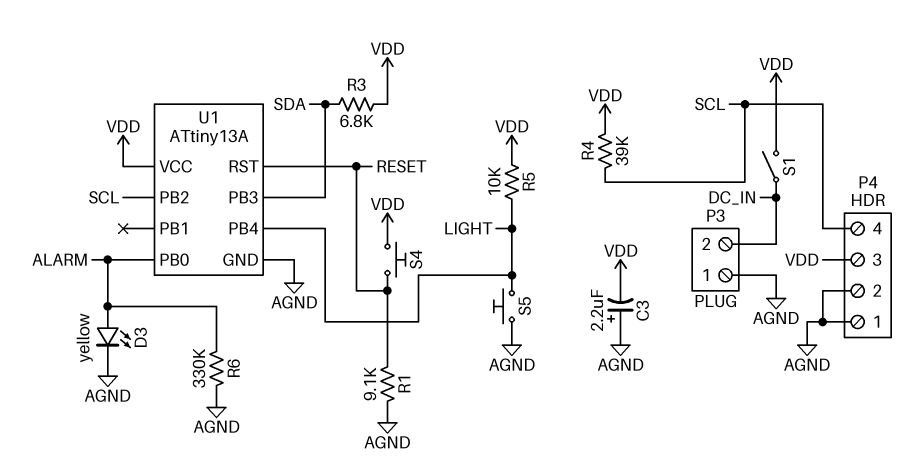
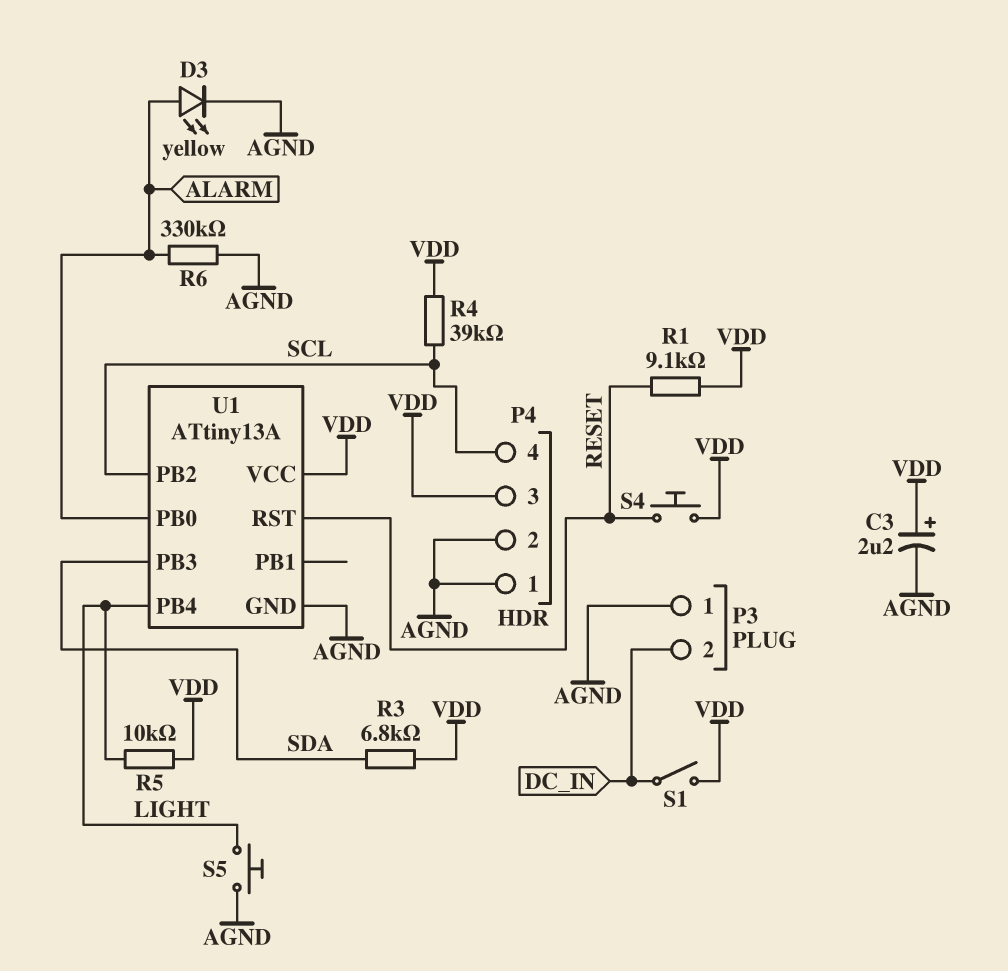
C3: 2.2uF (plus AGND, minus VDD) -> 2.2uF (plus VDD, minus AGND)
R1: 9.1k (AGND, RESET) -> 9.1k (RESET, VDD)

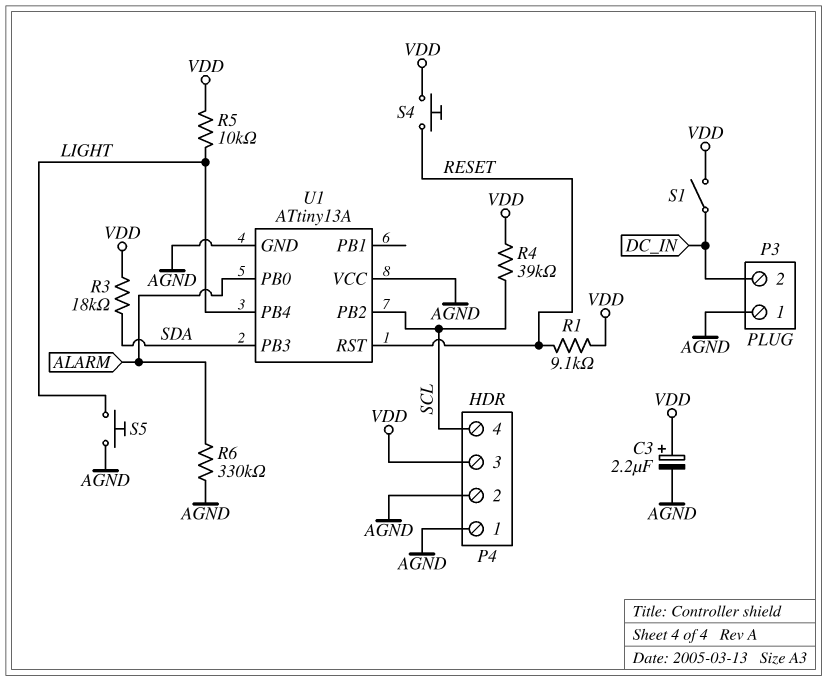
D3: LED yellow (A ALARM, K AGND) -> none
R3: 6.8k (SDA, VDD) -> 18k (SDA, VDD)
U1 pin VCC: VDD -> AGND

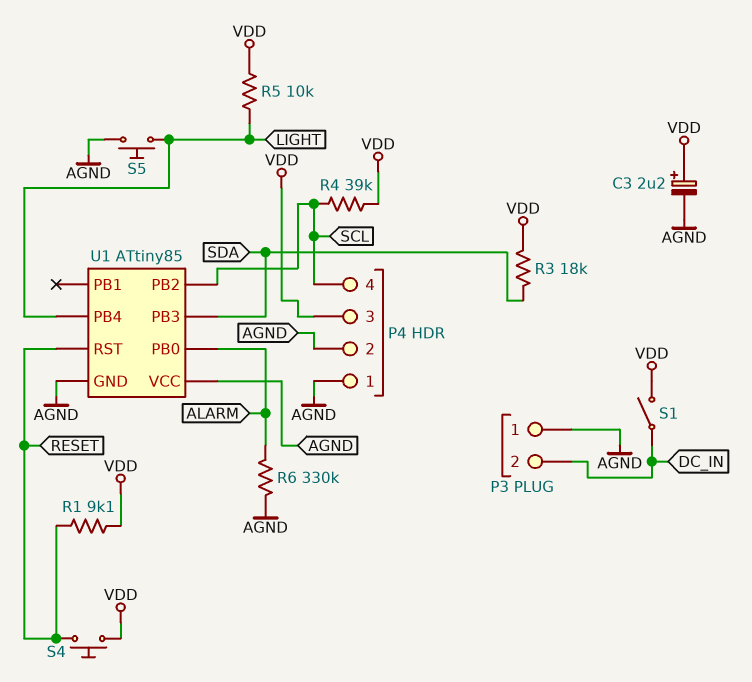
U1: ATtiny13A -> ATtiny85

